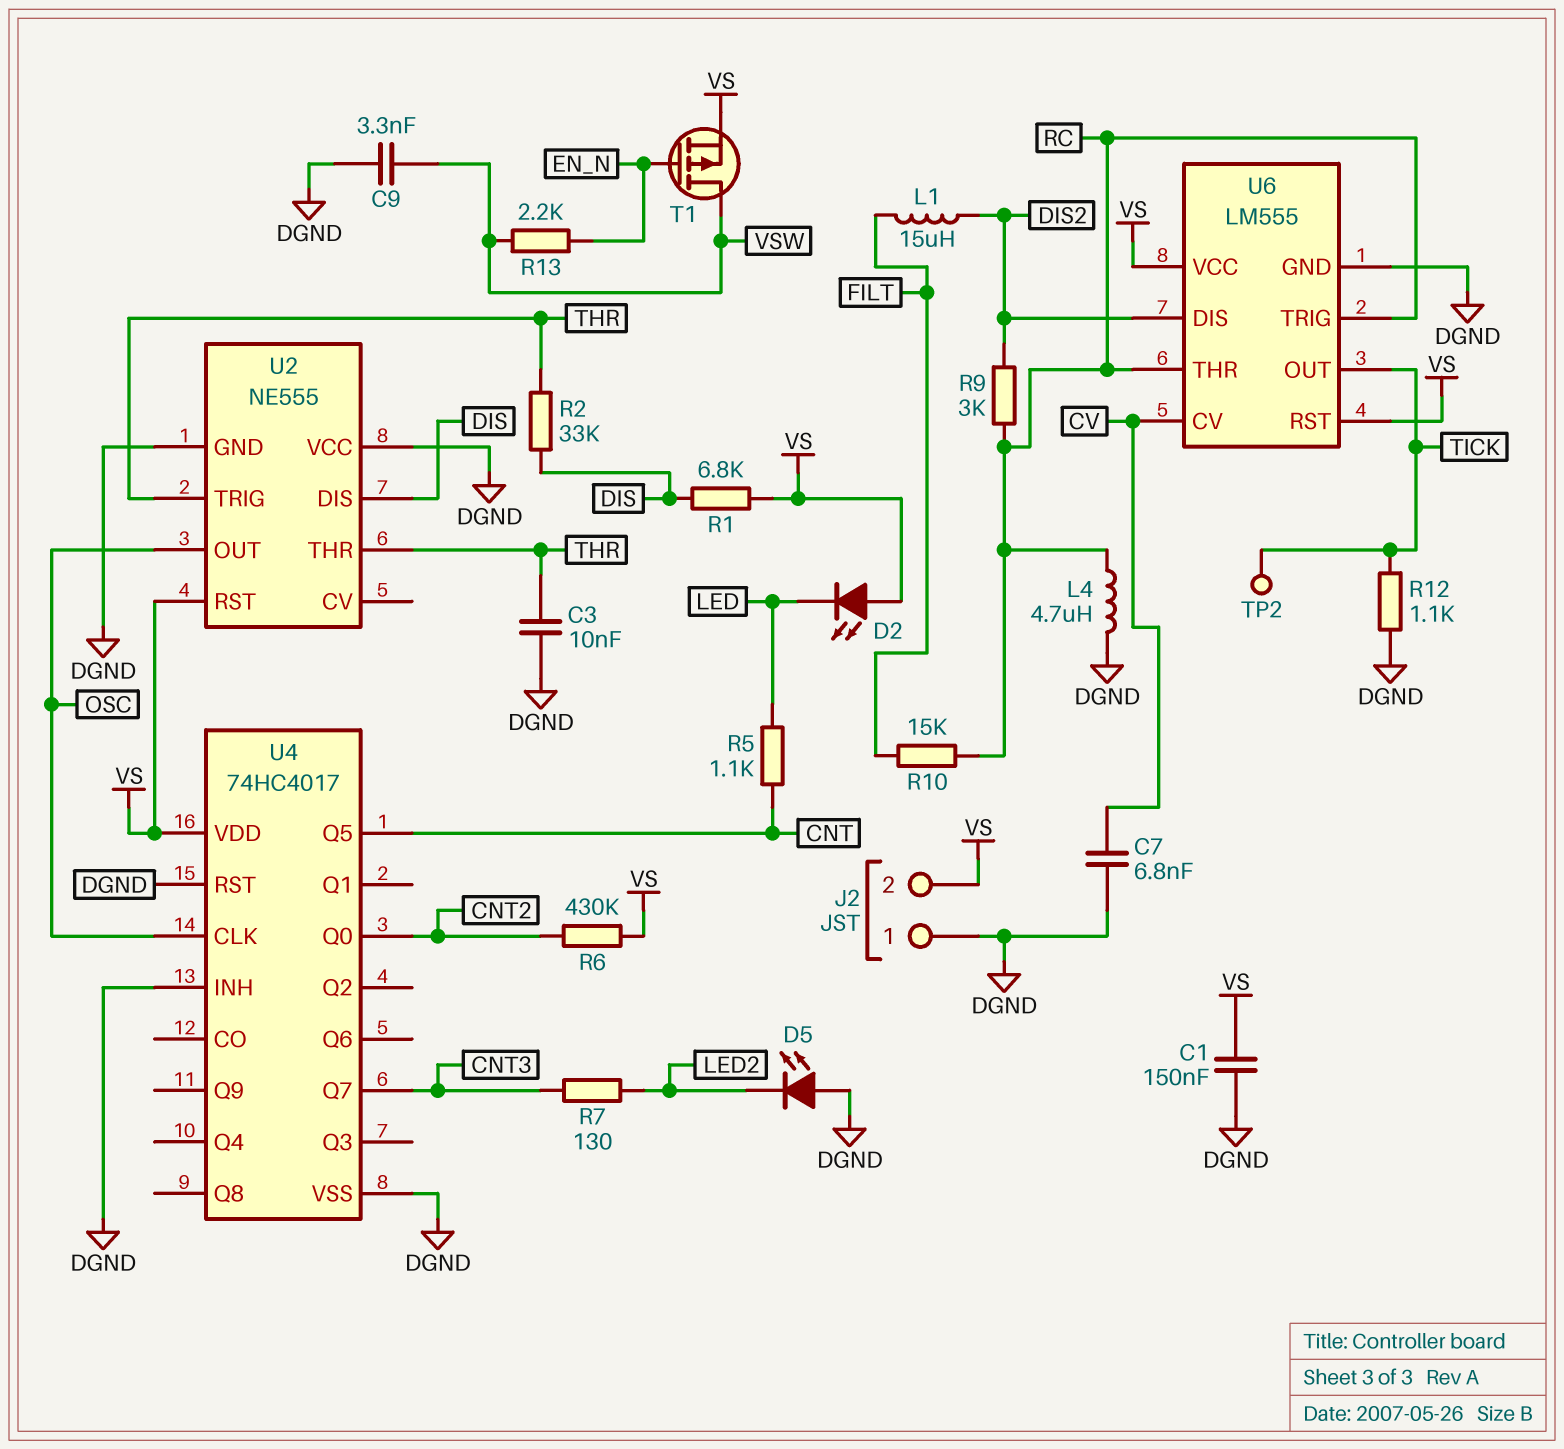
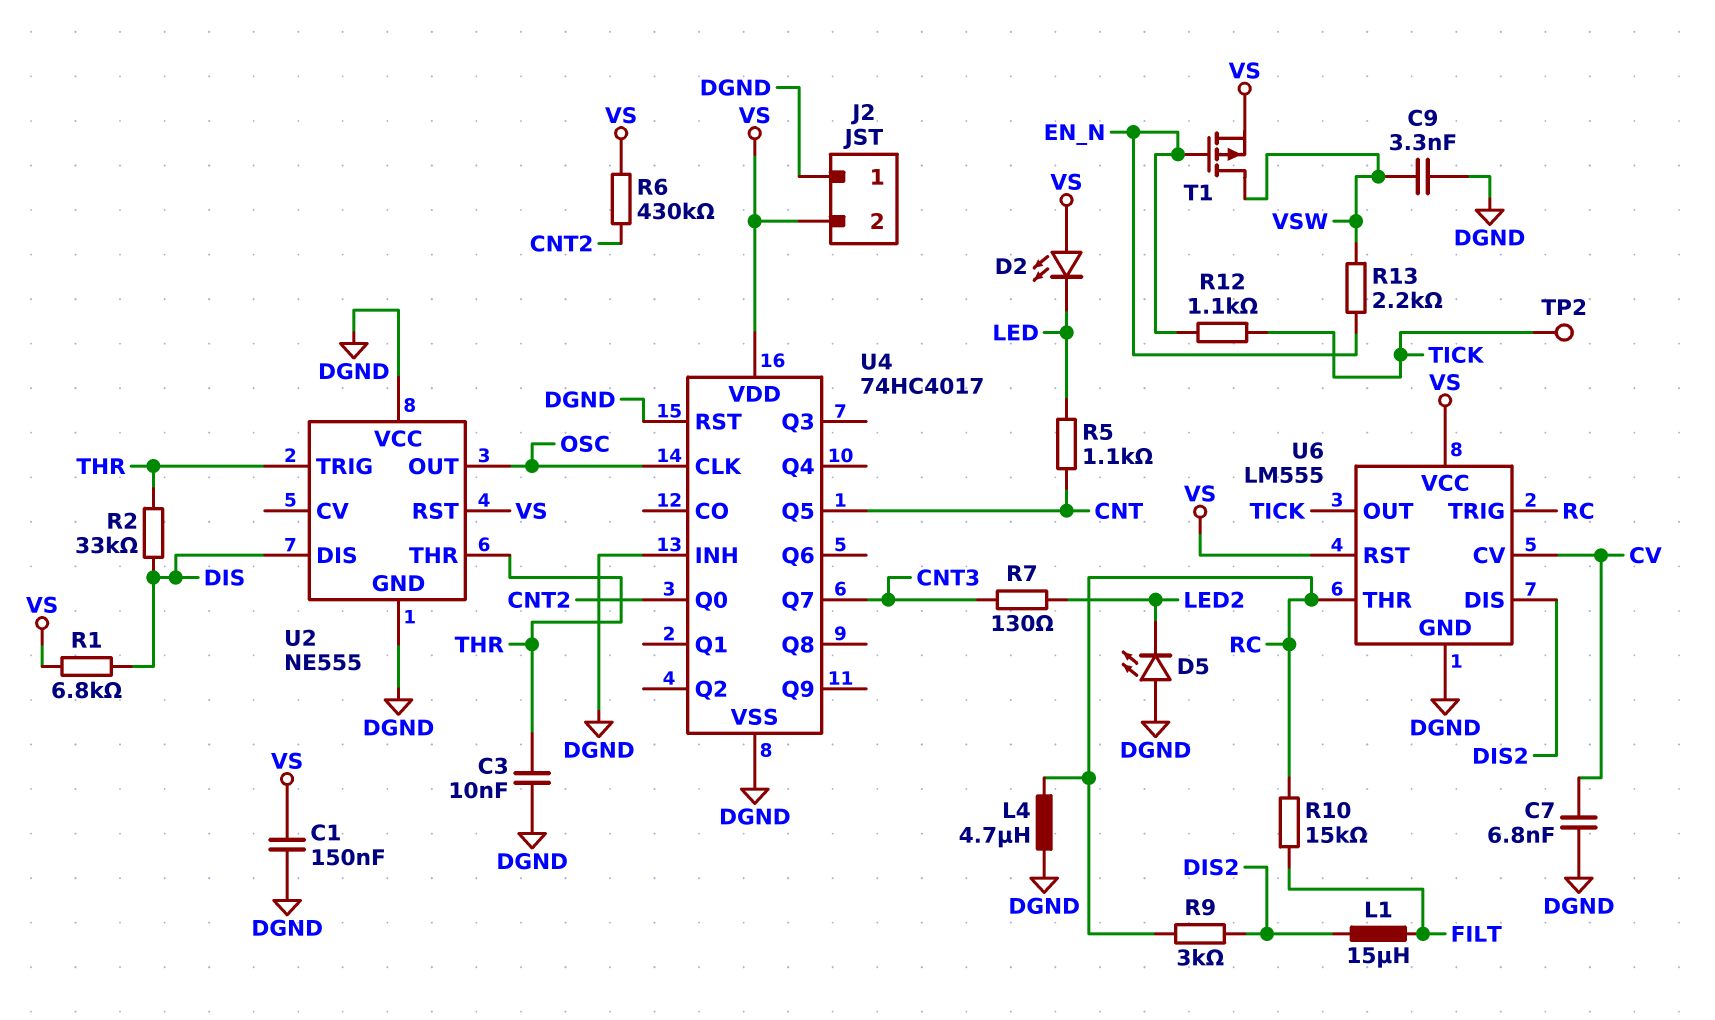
R12: 1.1k (DGND, TICK) -> 1.1k (EN_N, TICK)

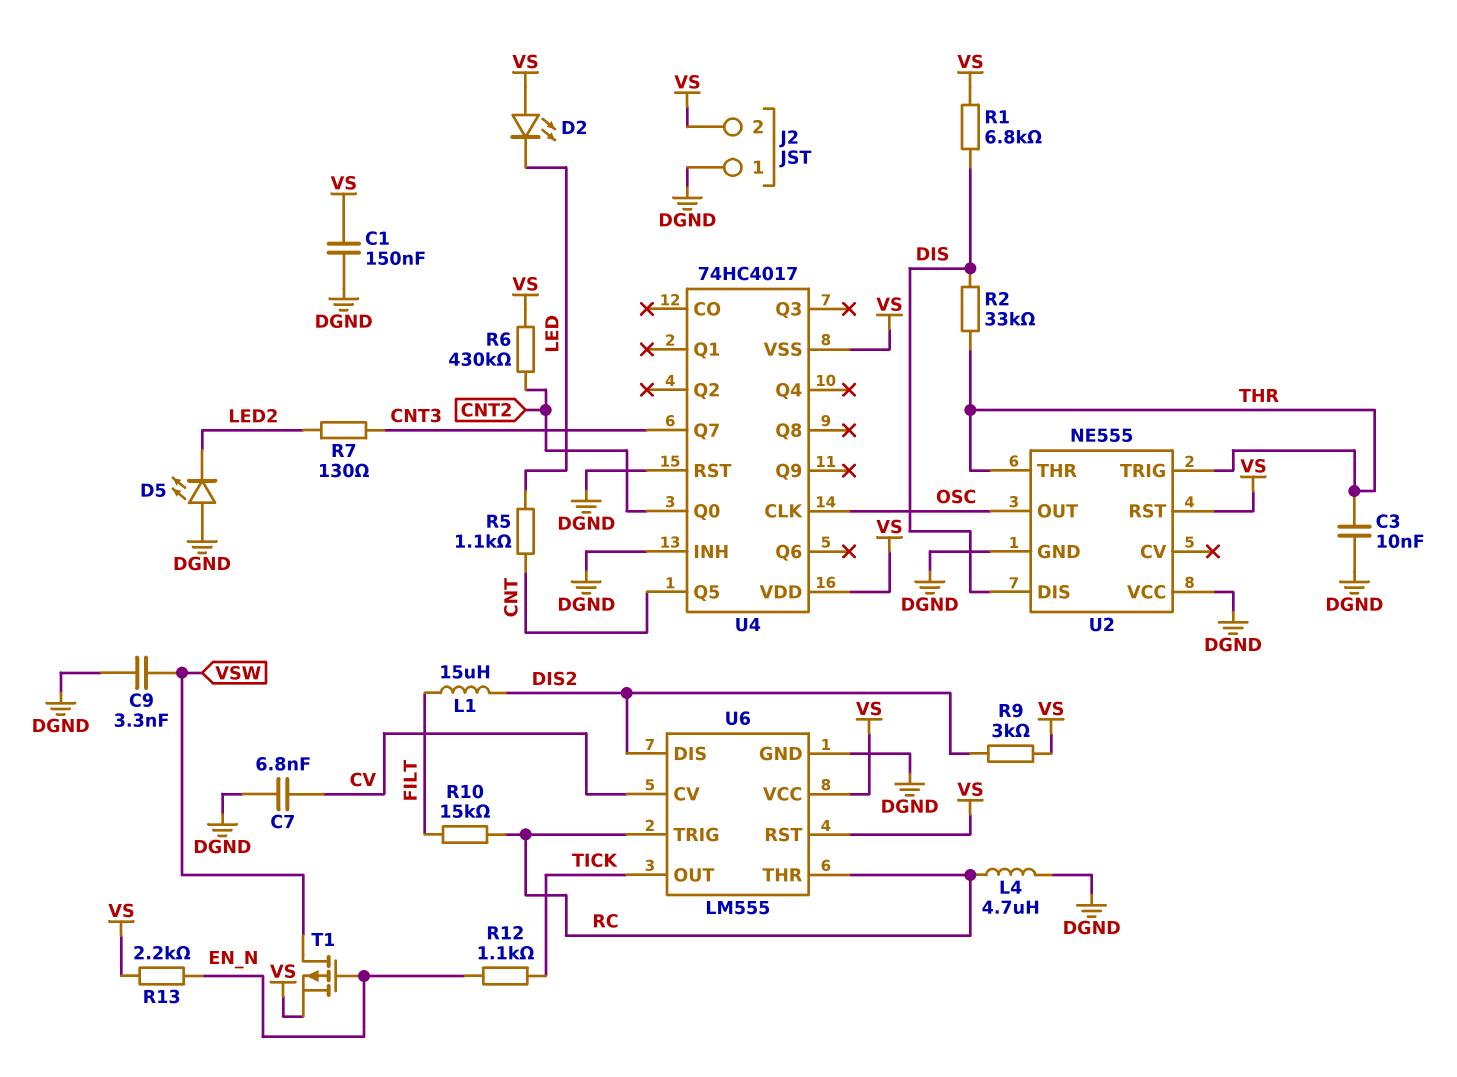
R9: 3k (DIS2, RC) -> 3k (DIS2, VS)
R13: 2.2k (EN_N, VSW) -> 2.2k (EN_N, VS)
TP2: test point (TICK) -> none
U4 pin VSS: DGND -> VS

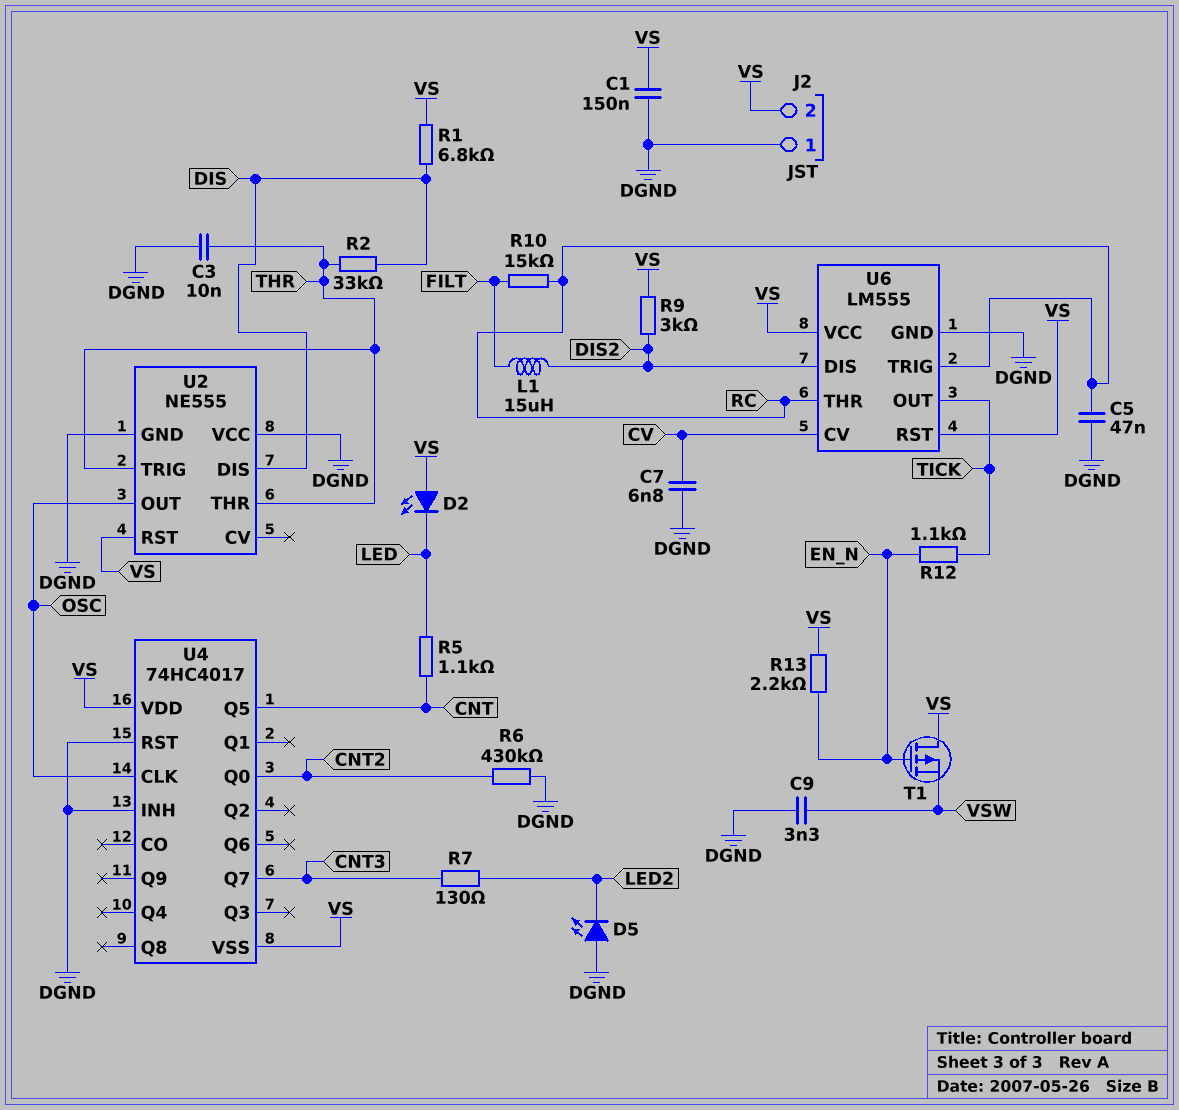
C5: none -> 47nF (DGND, RC)
L4: 4.7uH (DGND, RC) -> none
R6: 430k (CNT2, VS) -> 430k (CNT2, DGND)
T1: PMOS (G EN_N, D VSW, S VS) -> PMOS (G EN_N, D VS, S VSW)

